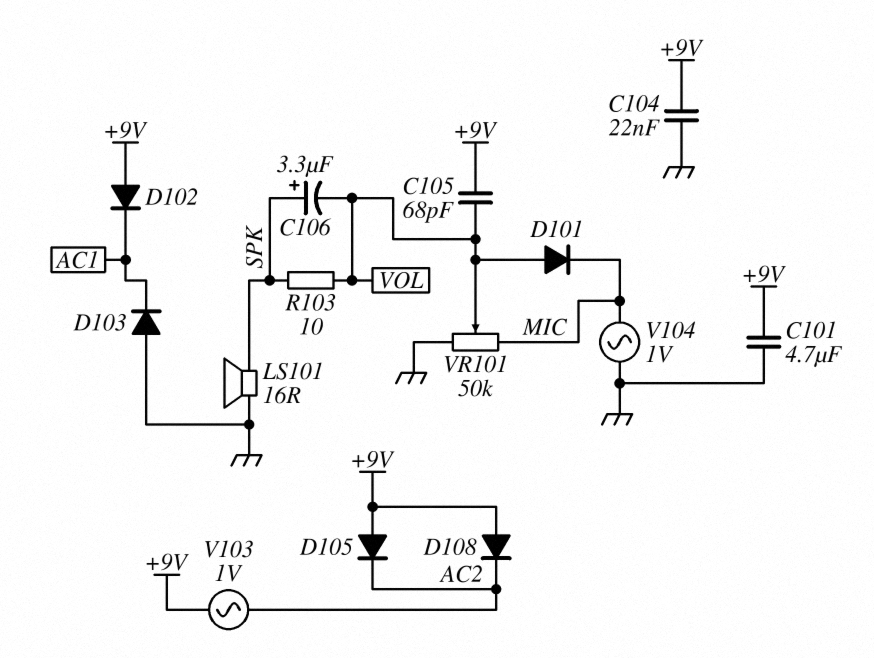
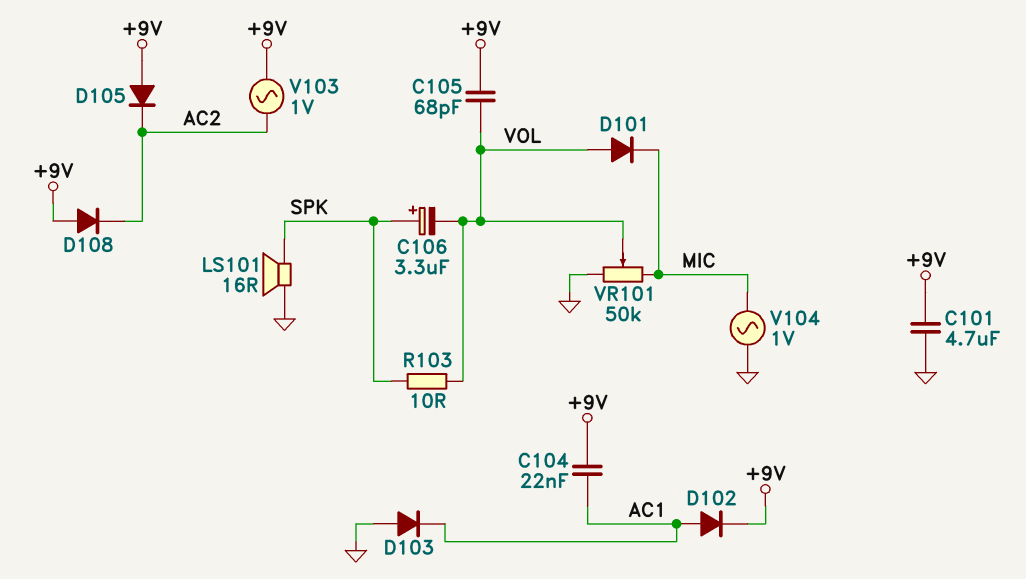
C104: 22nF (+9V, GND) -> 22nF (+9V, AC1)
D102: diode (A +9V, K AC1) -> diode (A AC1, K +9V)

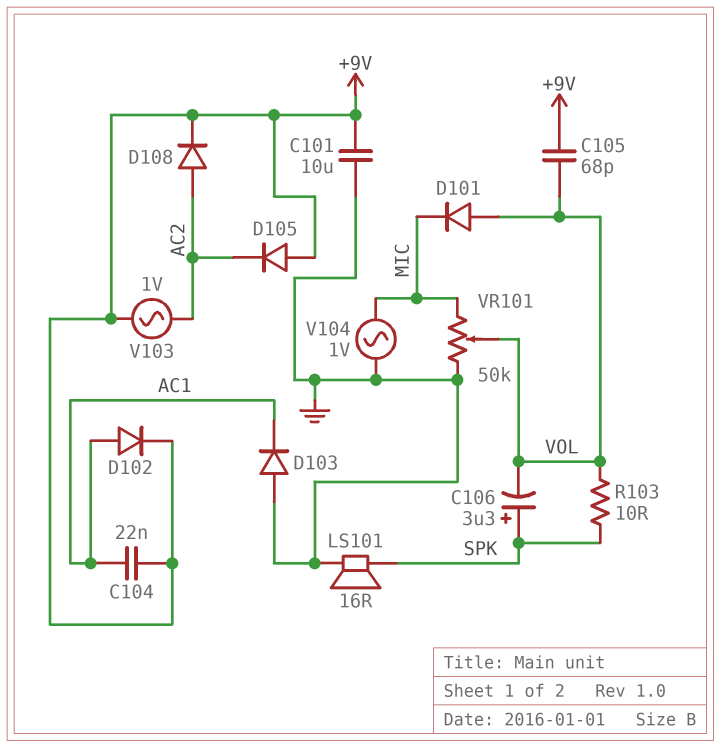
C101: 4.7uF (+9V, GND) -> 10uF (+9V, GND)
D108: diode (A +9V, K AC2) -> diode (A AC2, K +9V)

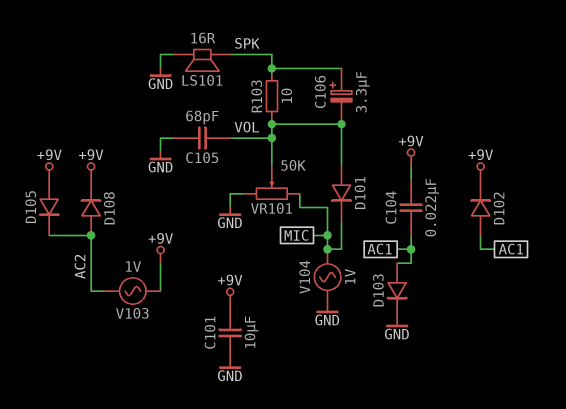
C105: 68pF (+9V, VOL) -> 68pF (GND, VOL)
D103: diode (A GND, K AC1) -> diode (A AC1, K GND)

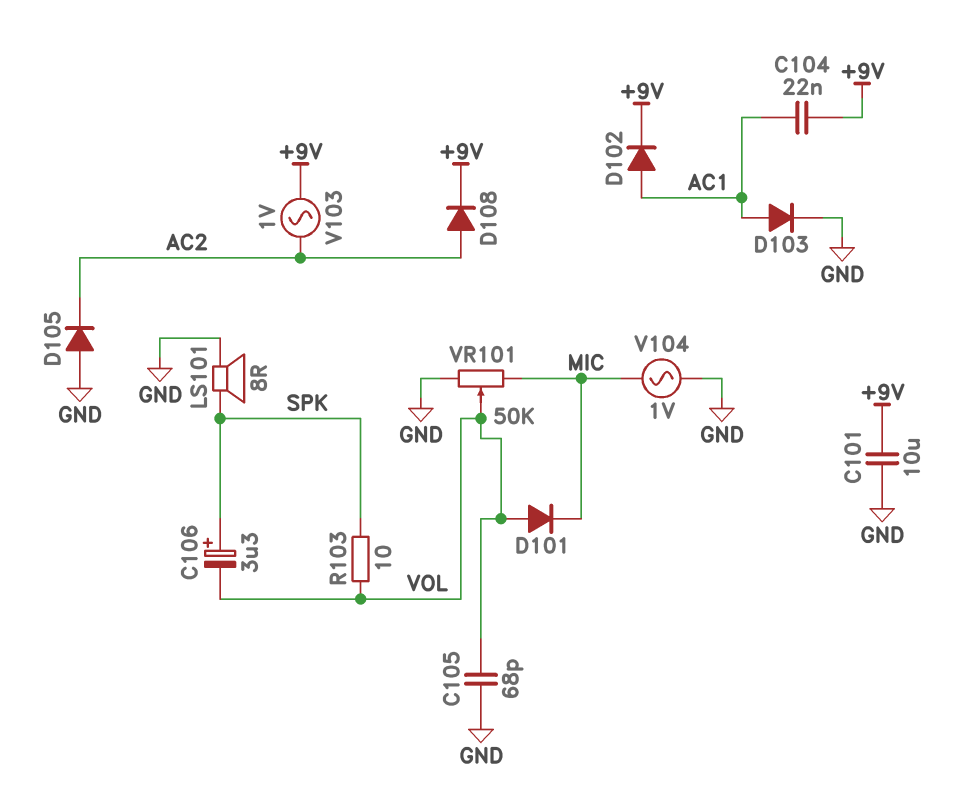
D105: diode (A +9V, K AC2) -> diode (A GND, K AC2)
LS101: speaker 16R (GND, SPK) -> speaker 8R (GND, SPK)

